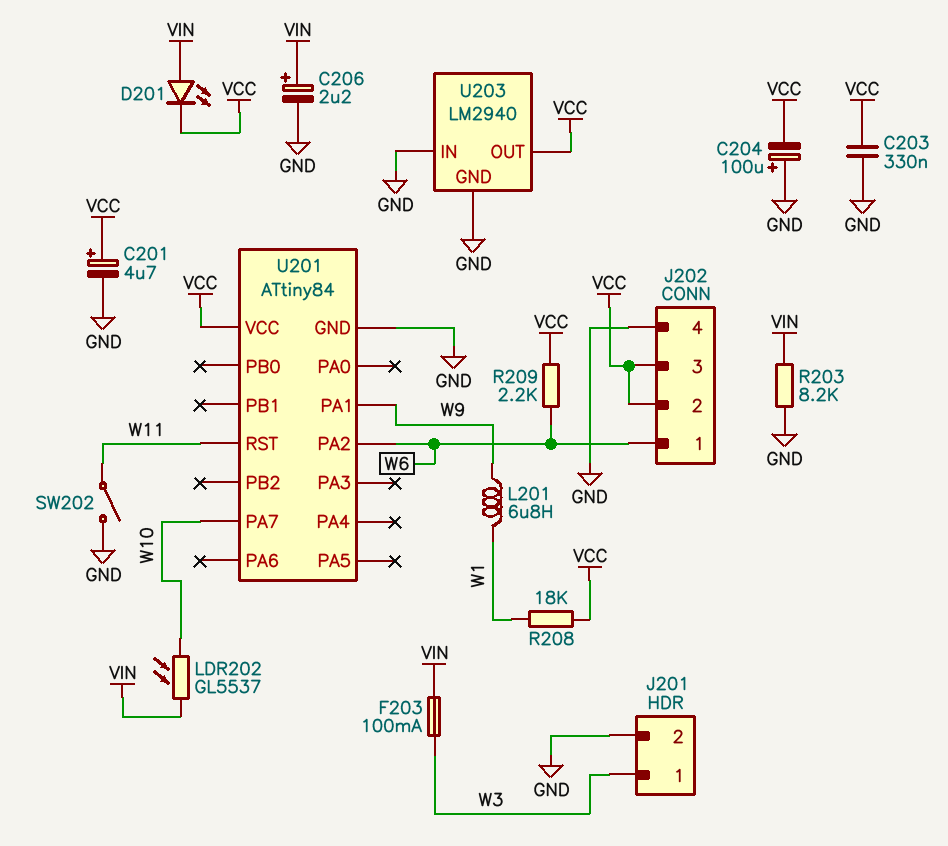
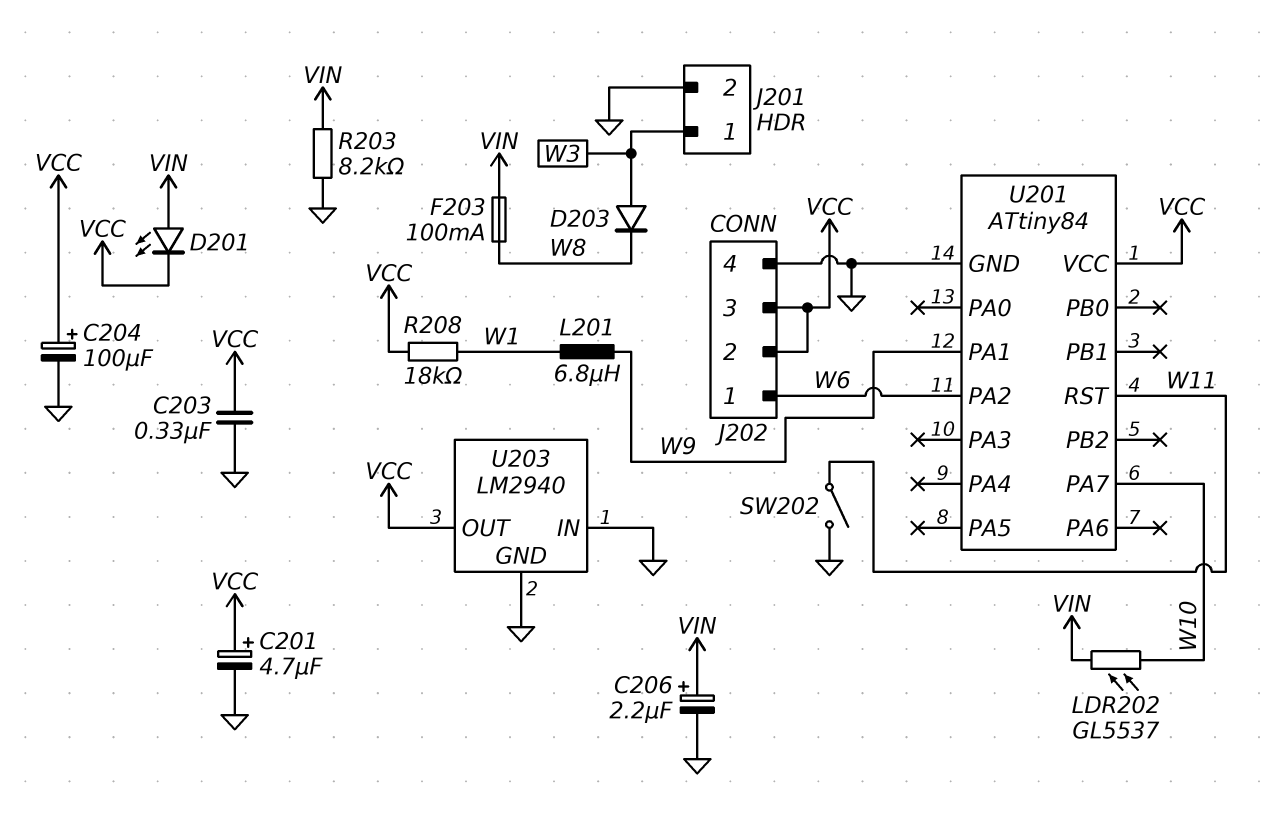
C204: 100uF (plus GND, minus VCC) -> 100uF (plus VCC, minus GND)
D203: none -> diode (A W3, K W8)
F203: 100mA (VIN, W3) -> 100mA (VIN, W8)
R209: 2.2k (VCC, W6) -> none

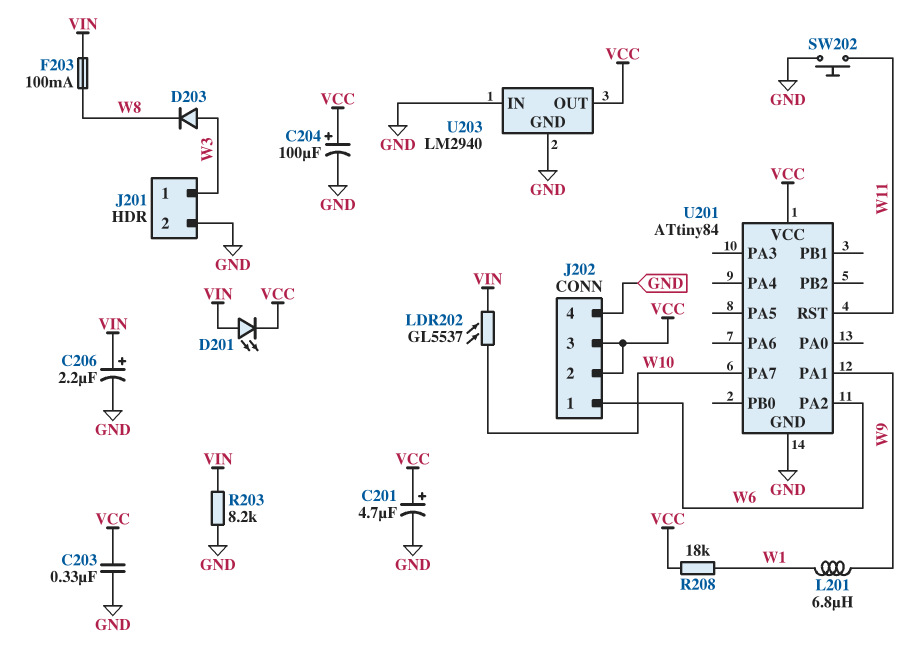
SW202: switch (GND, W11) -> button (GND, W11)

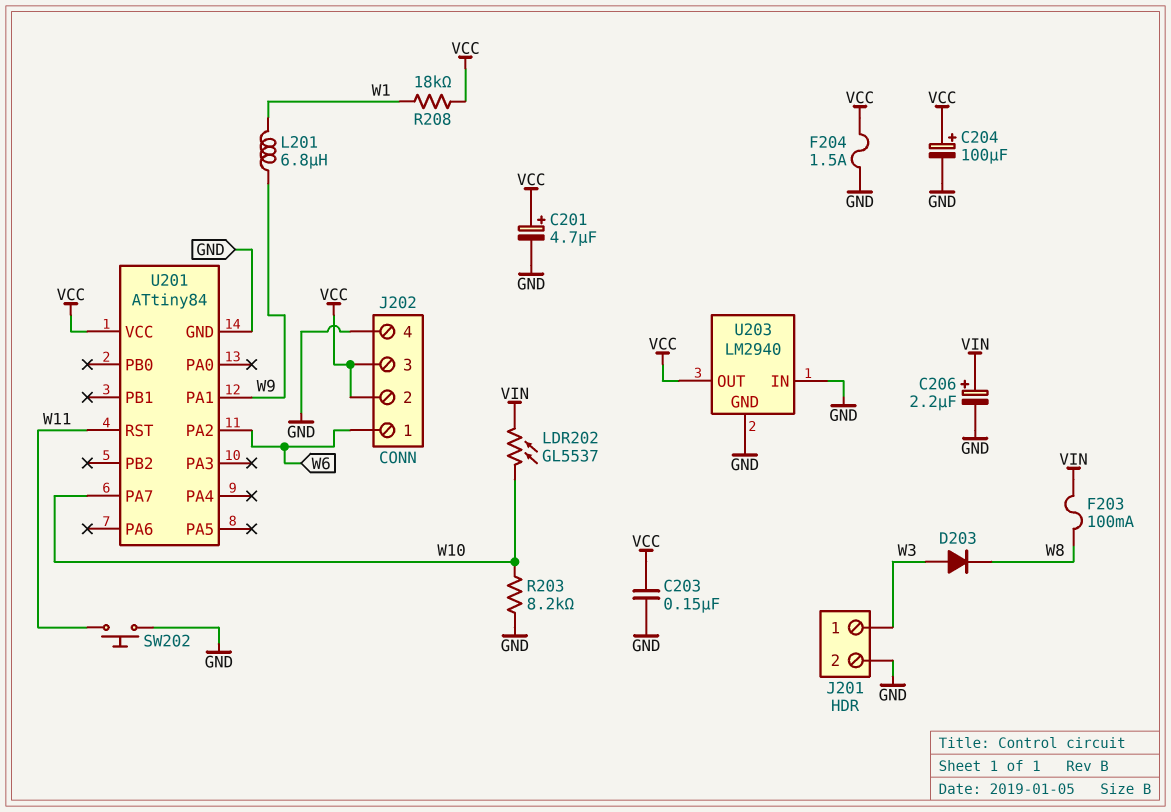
C203: 330nF (GND, VCC) -> 150nF (GND, VCC)
D201: LED (A VIN, K VCC) -> none
F204: none -> 1.5A (GND, VCC)
R203: 8.2k (GND, VIN) -> 8.2k (GND, W10)

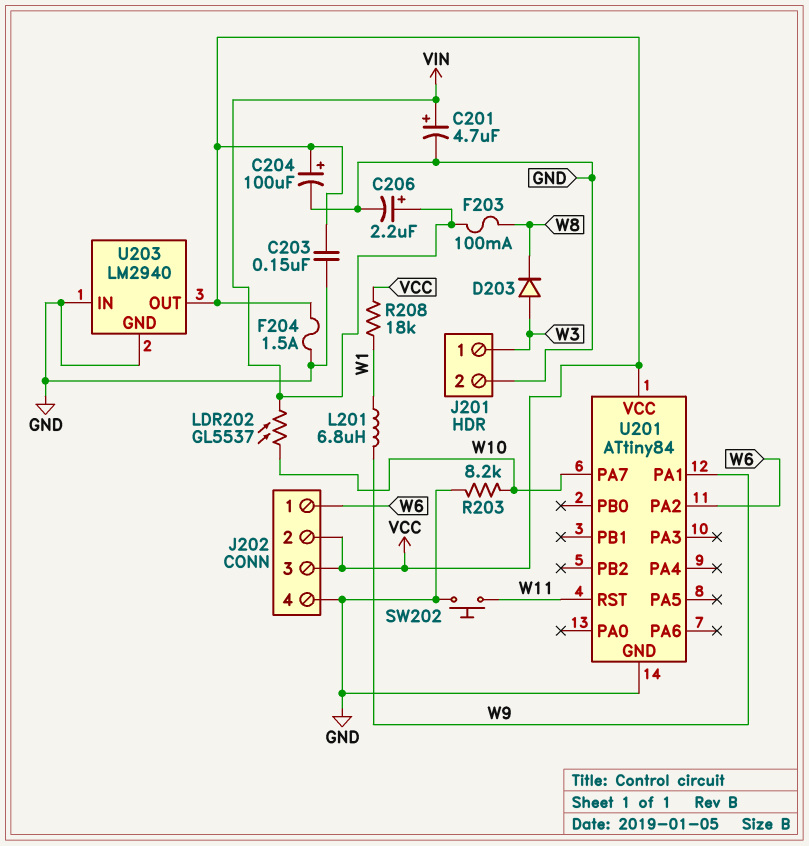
C201: 4.7uF (plus VCC, minus GND) -> 4.7uF (plus VIN, minus GND)

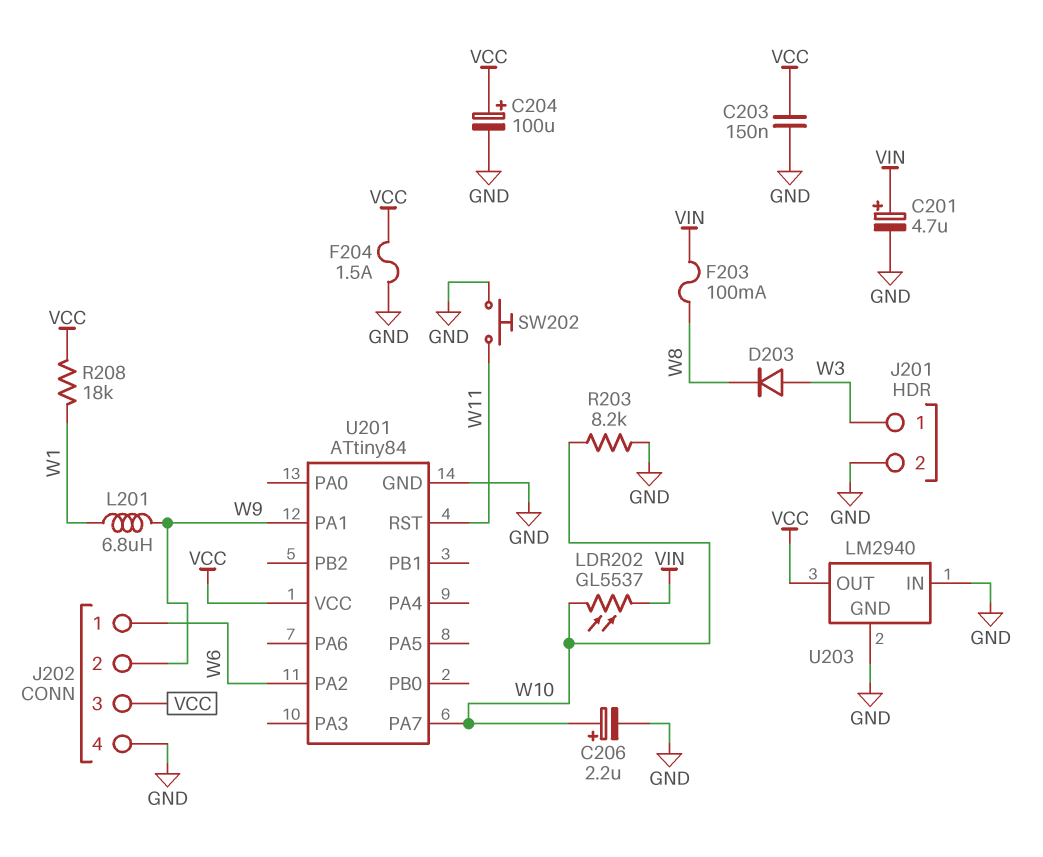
C206: 2.2uF (plus VIN, minus GND) -> 2.2uF (plus W10, minus GND)
J202 pin 2: VCC -> W9

